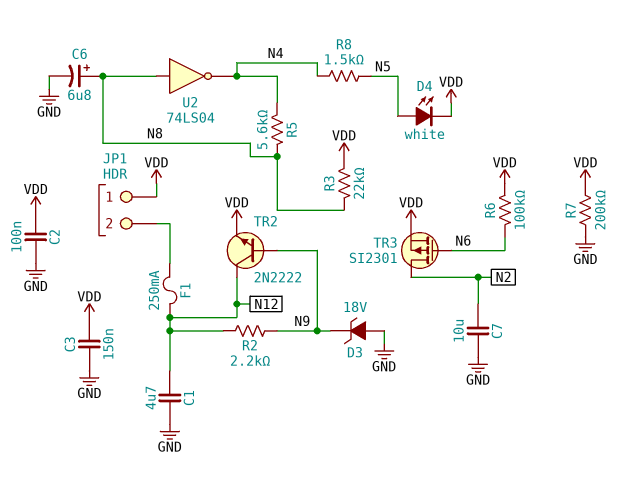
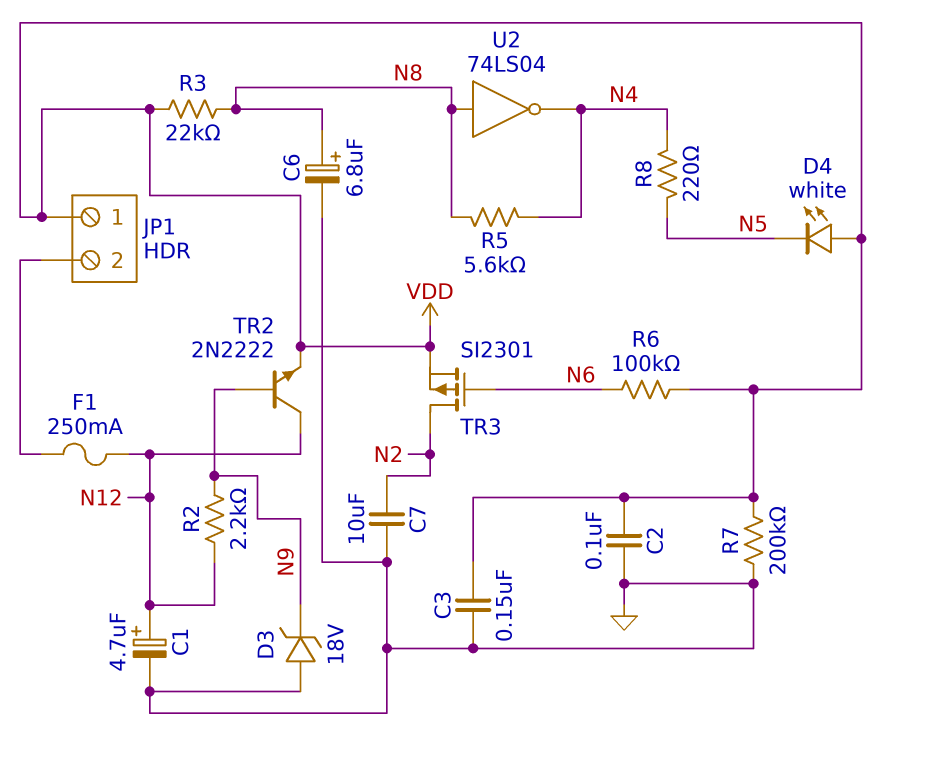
C1: 4.7uF (GND, N12) -> 4.7uF (plus N12, minus GND)
D4: LED white (A N5, K VDD) -> LED white (A VDD, K N5)
R8: 1.5k (N4, N5) -> 220 (N4, N5)

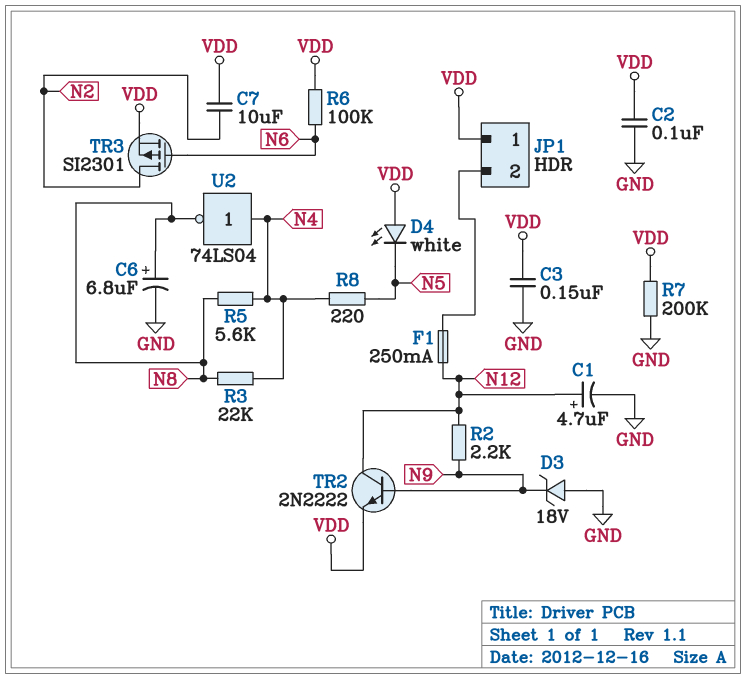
C7: 10uF (GND, N2) -> 10uF (N2, VDD)
R3: 22k (N8, VDD) -> 22k (N4, N8)
U2: NOT 74LS04 (in N8, out N4) -> NOT 74LS04 (in N4, out N8)

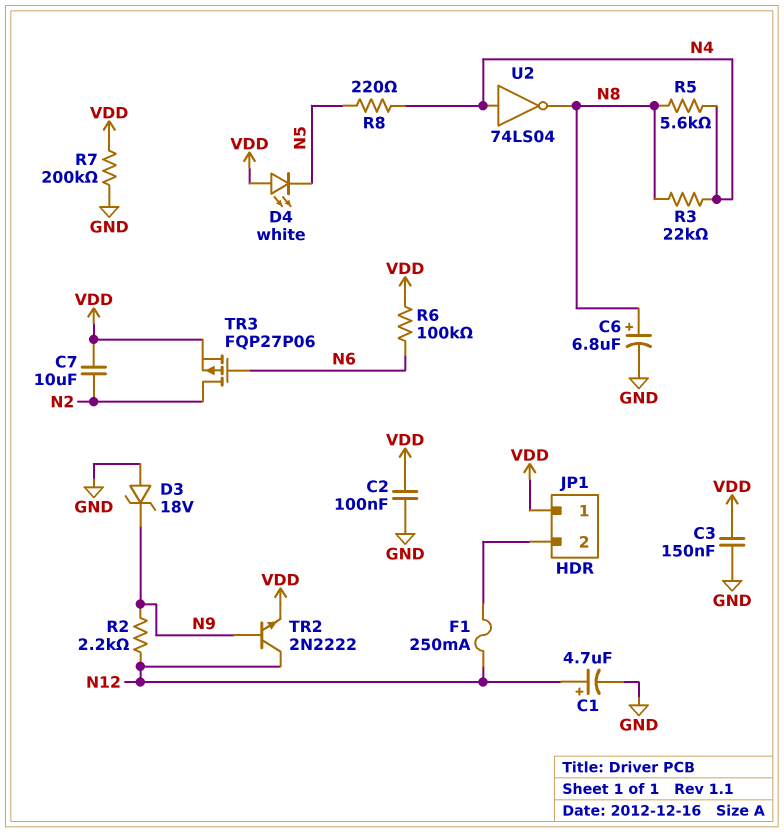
TR3: PMOS SI2301 (G N6, D N2, S VDD) -> PMOS FQP27P06 (G N6, D N2, S VDD)

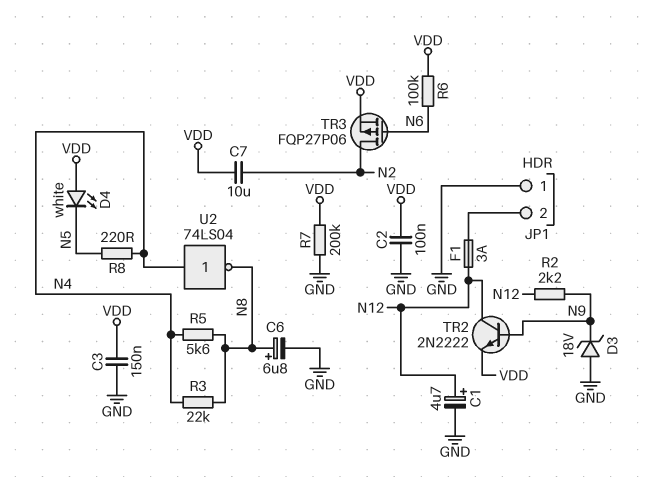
F1: 250mA (JP1/2, N12) -> 3A (JP1/2, N12)
JP1 pin 1: VDD -> GND

